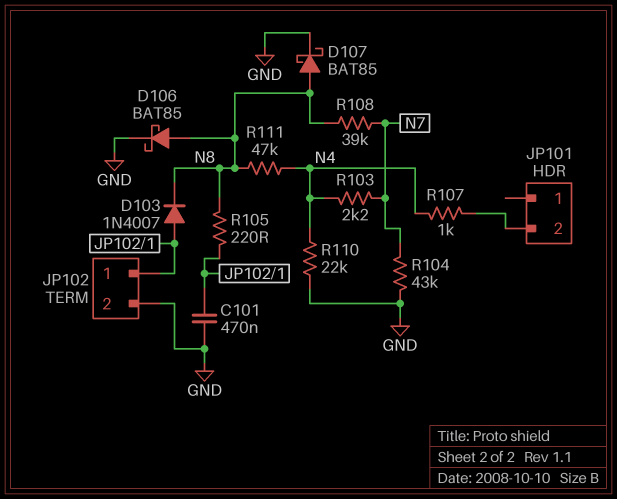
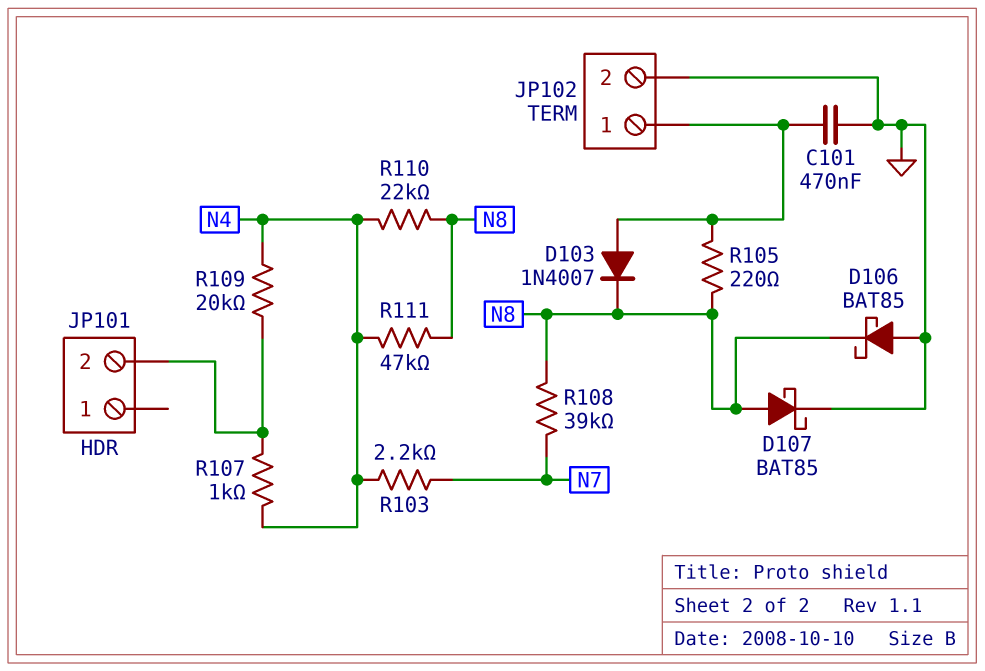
D106: schottky BAT85 (A N8, K GND) -> schottky BAT85 (A GND, K N8)
R104: 43k (GND, N7) -> none
R109: none -> 20k (JP101/2, N4)
R110: 22k (GND, N4) -> 22k (N4, N8)

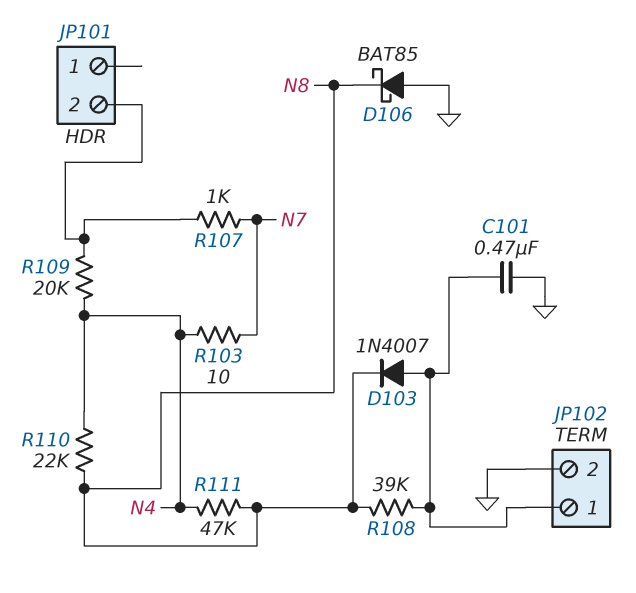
D107: schottky BAT85 (A N8, K GND) -> none
R103: 2.2k (N4, N7) -> 10 (N4, N7)
R105: 220 (JP102/1, N8) -> none
R107: 1k (JP101/2, N4) -> 1k (JP101/2, N7)
R108: 39k (N7, N8) -> 39k (JP102/1, N8)

